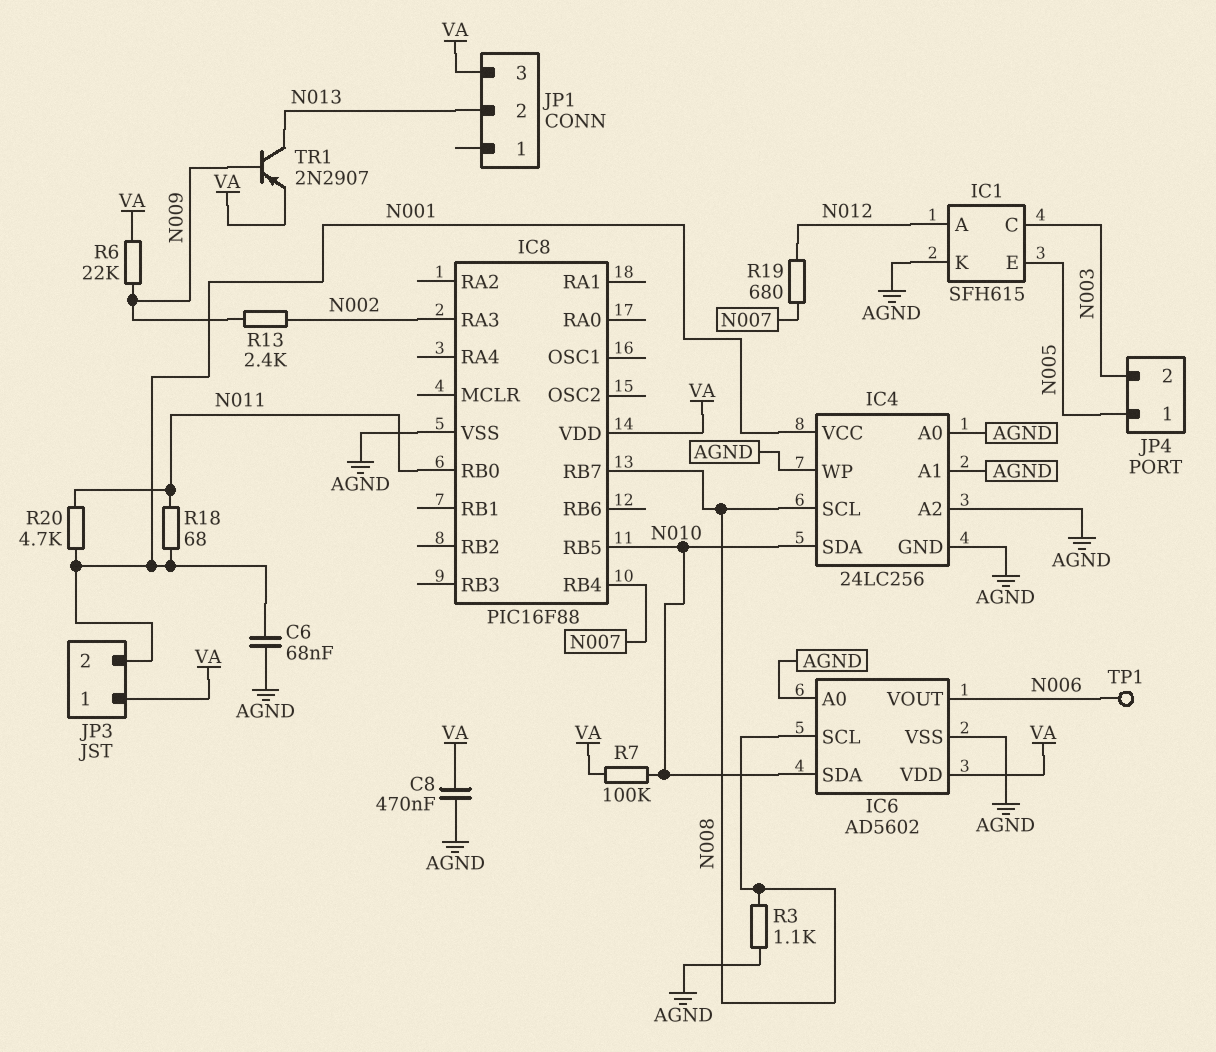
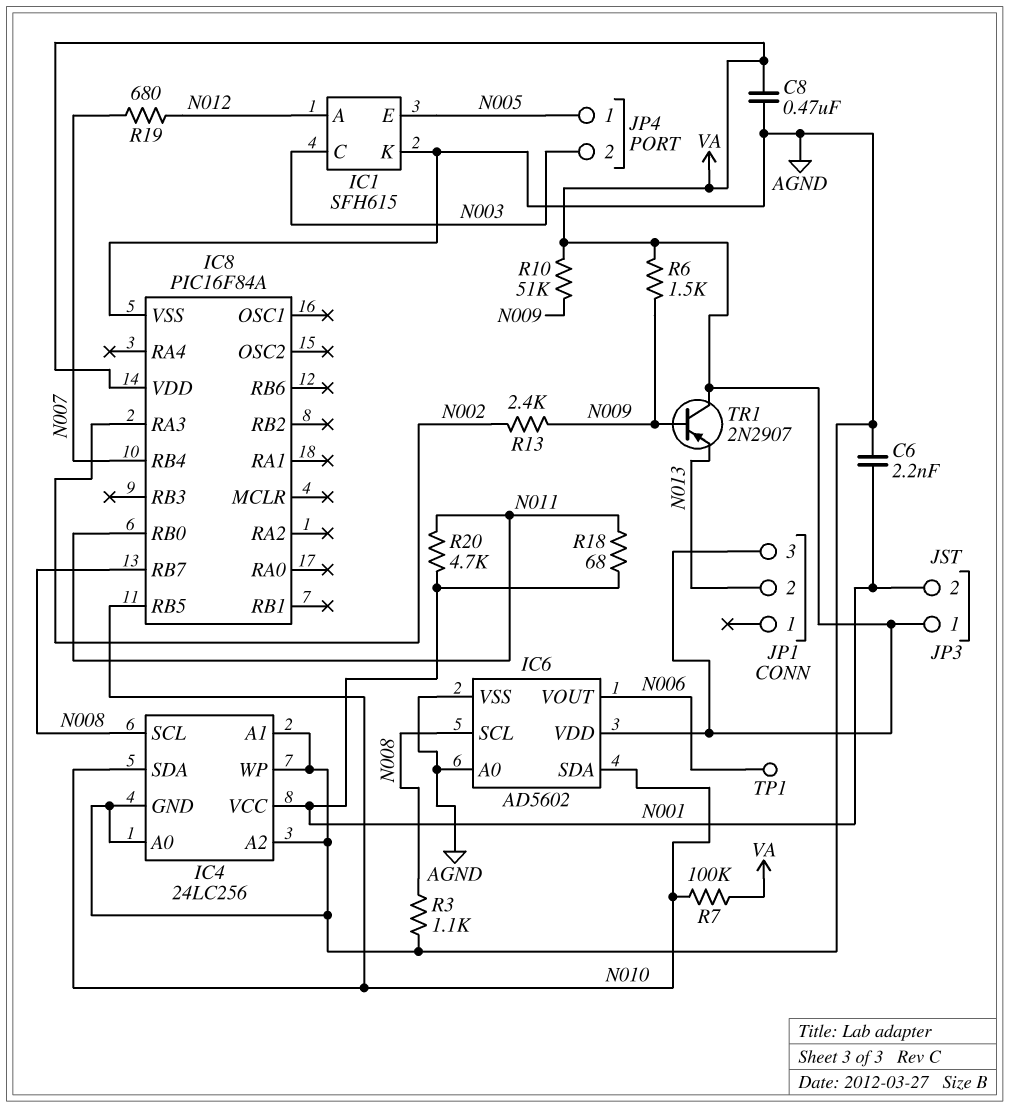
C6: 68nF (AGND, N001) -> 2.2nF (AGND, N001)
IC8: PIC16F88 -> PIC16F84A
R6: 22k (N009, VA) -> 1.5k (N009, VA)
R10: none -> 51k (N009, VA)
TR1: PNP 2N2907 (B N009, C N013, E VA) -> PNP 2N2907 (B N009, C VA, E N013)

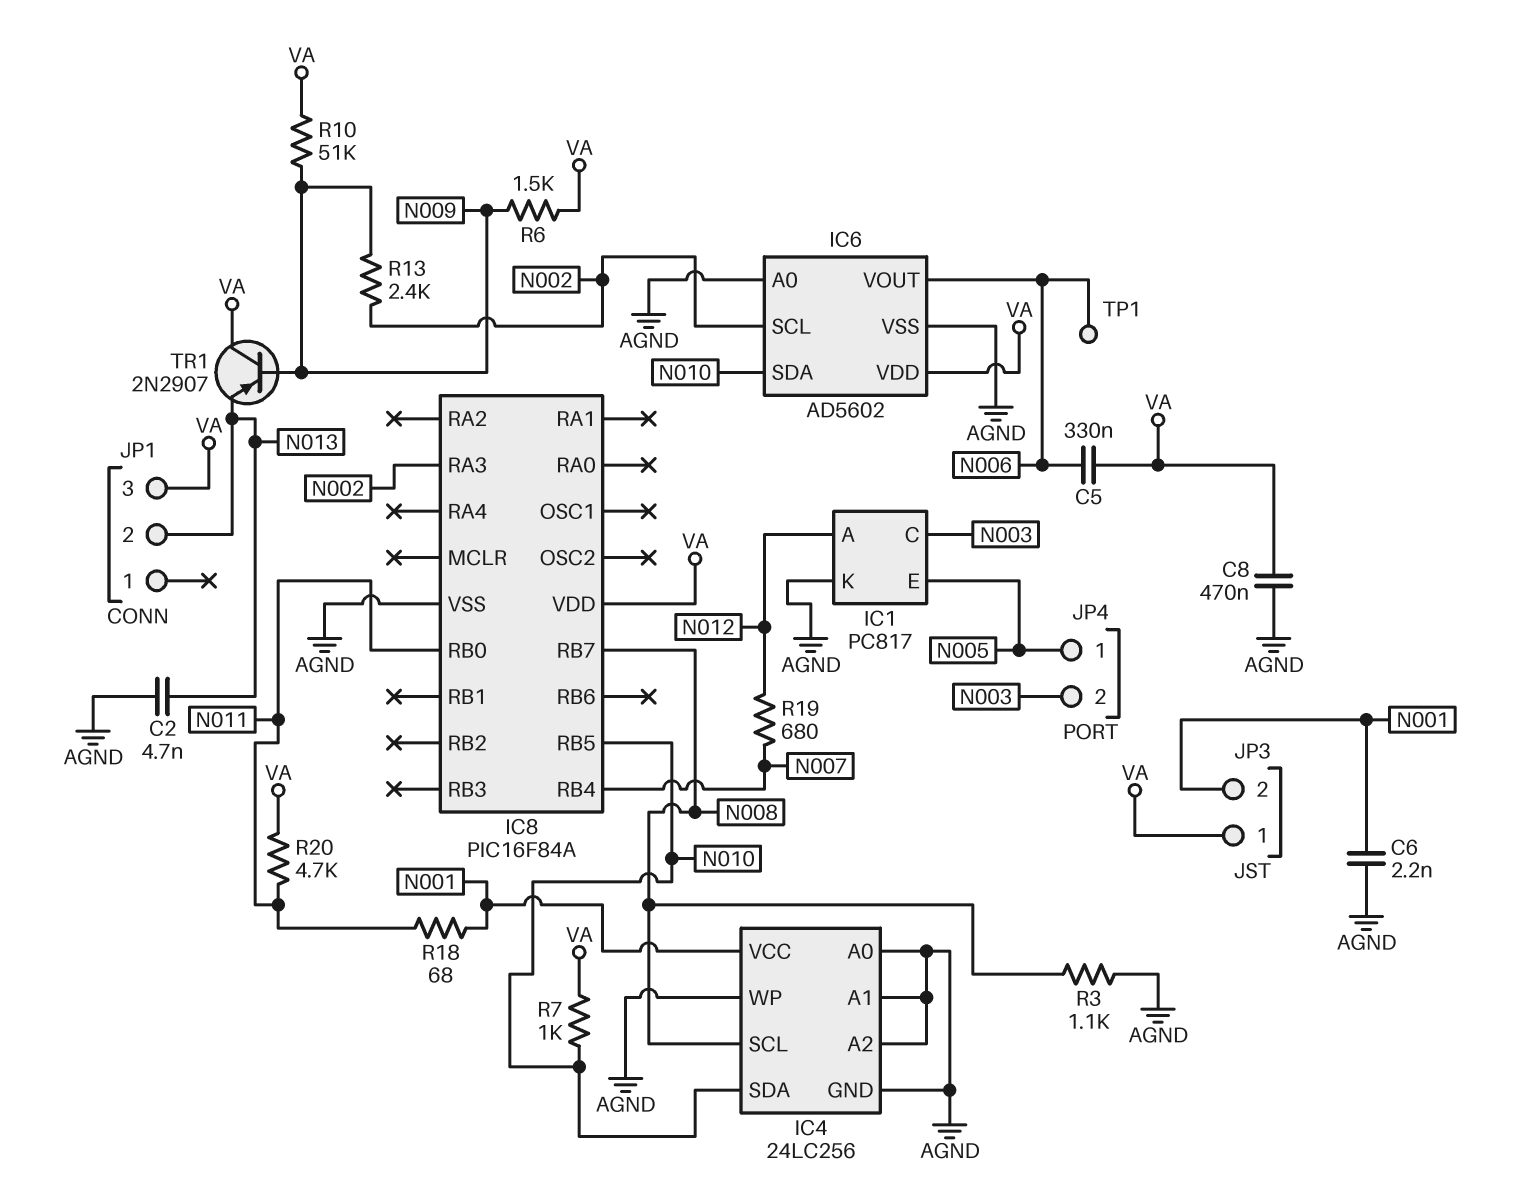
C2: none -> 4.7nF (AGND, N013)
C5: none -> 330nF (N006, VA)
IC1: SFH615 -> PC817
IC6 pin SCL: N008 -> N002
R7: 100k (N010, VA) -> 1k (N010, VA)
R20: 4.7k (N001, N011) -> 4.7k (N011, VA)

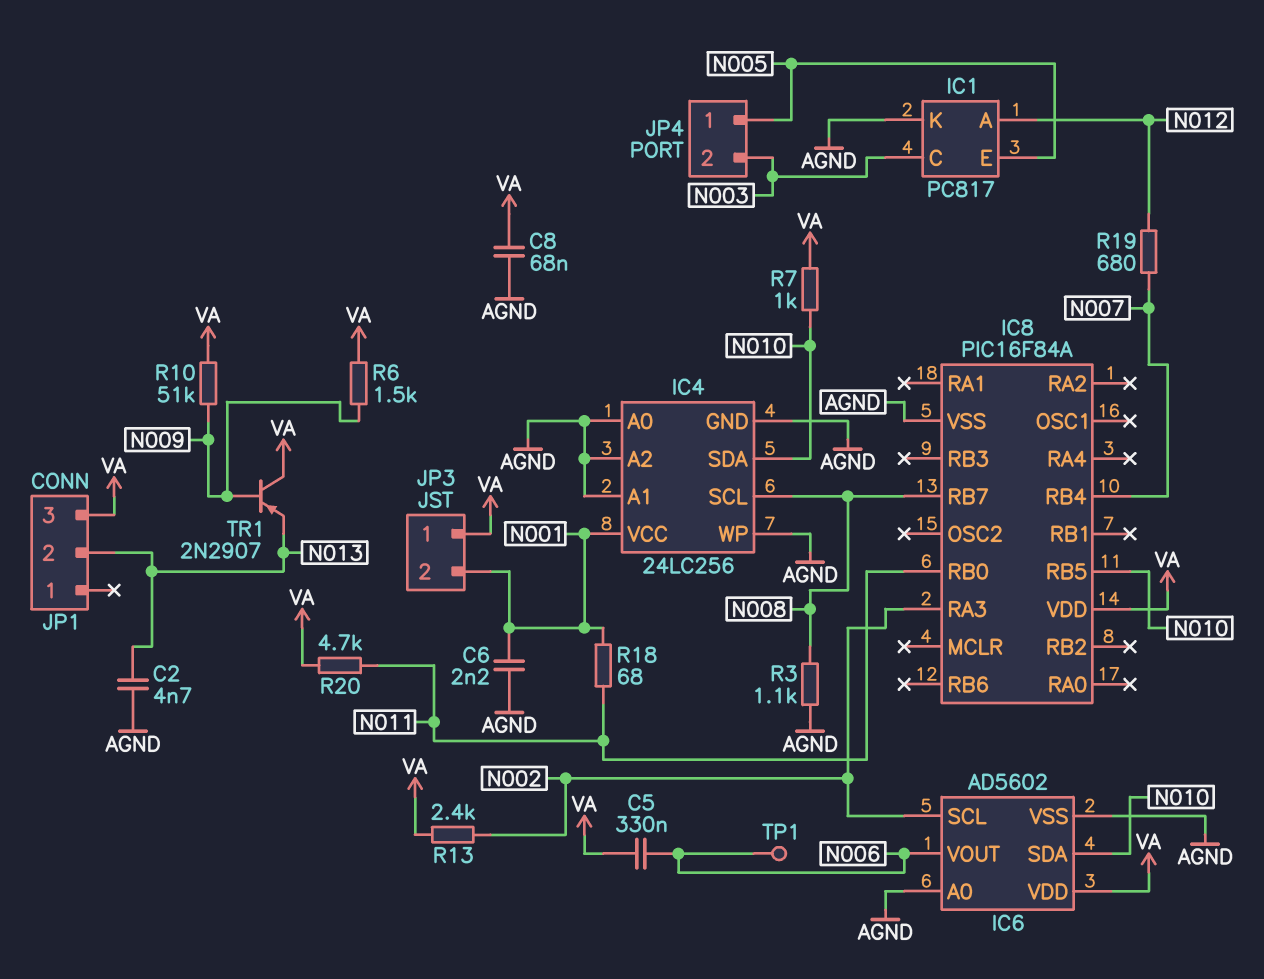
C8: 470nF (AGND, VA) -> 68nF (AGND, VA)
R13: 2.4k (N002, N009) -> 2.4k (N002, VA)

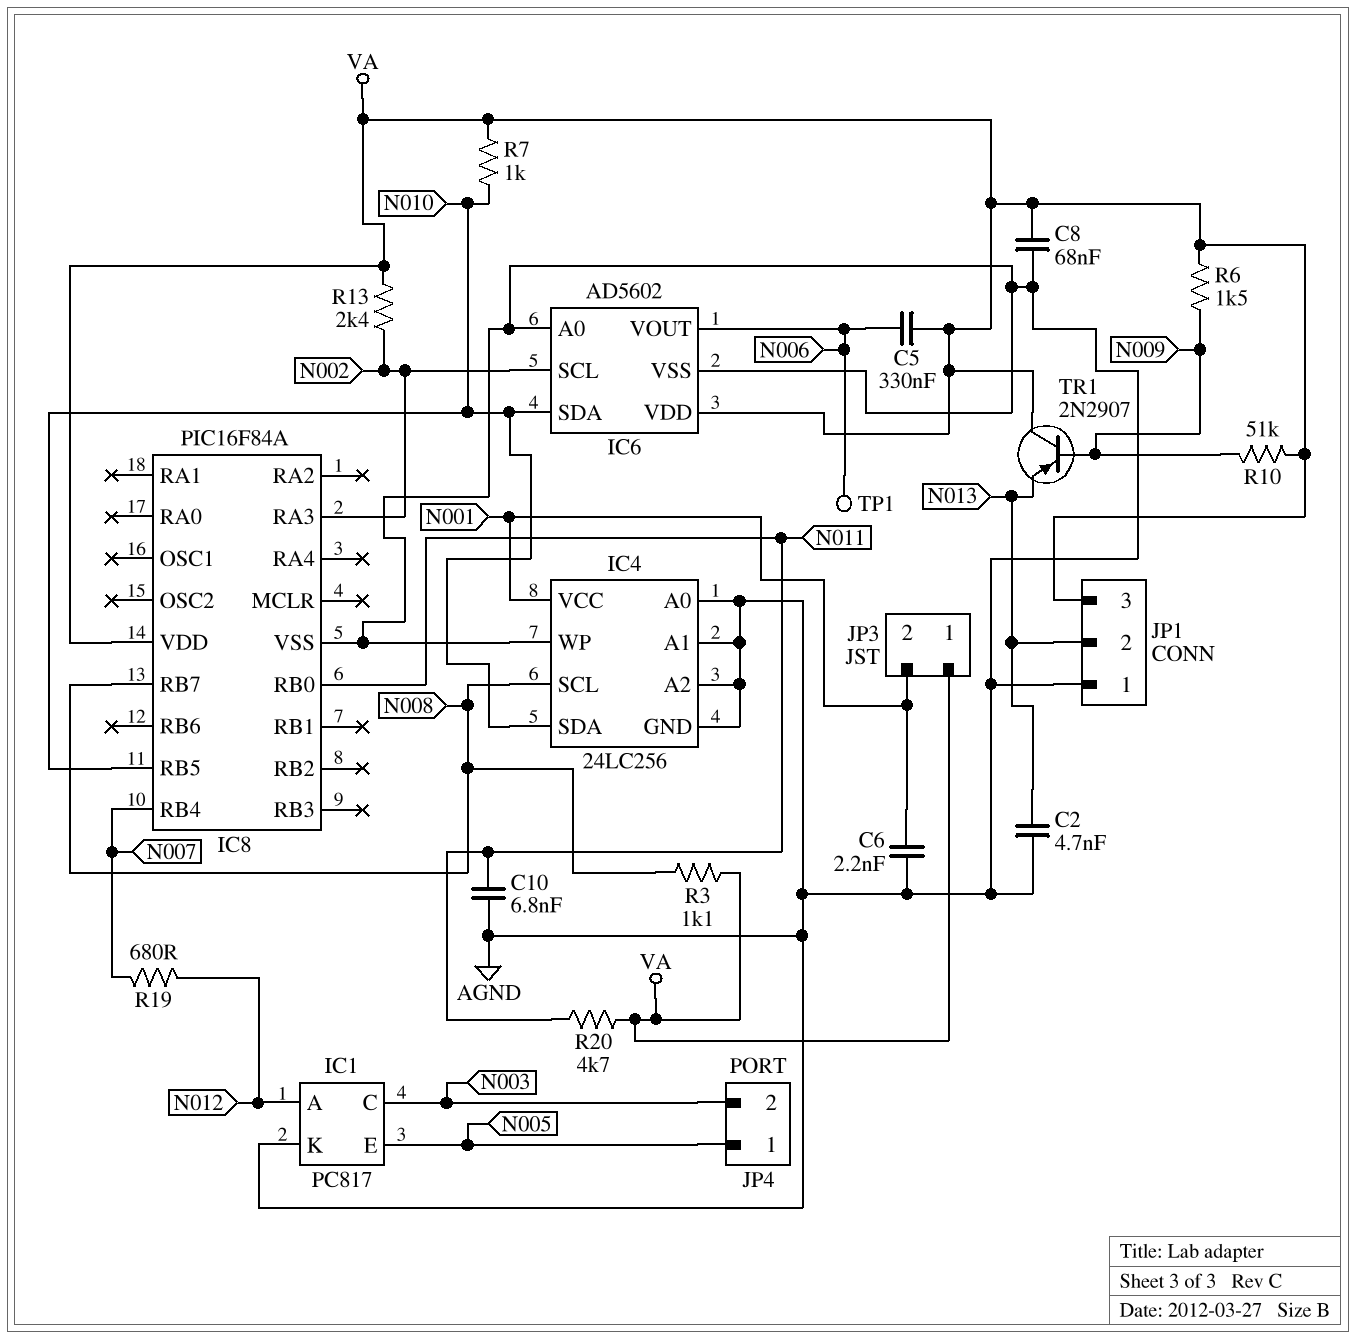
C10: none -> 6.8nF (AGND, N011)
JP1 pin 1: none -> AGND
R3: 1.1k (AGND, N008) -> 1.1k (N008, VA)
R18: 68 (N001, N011) -> none

